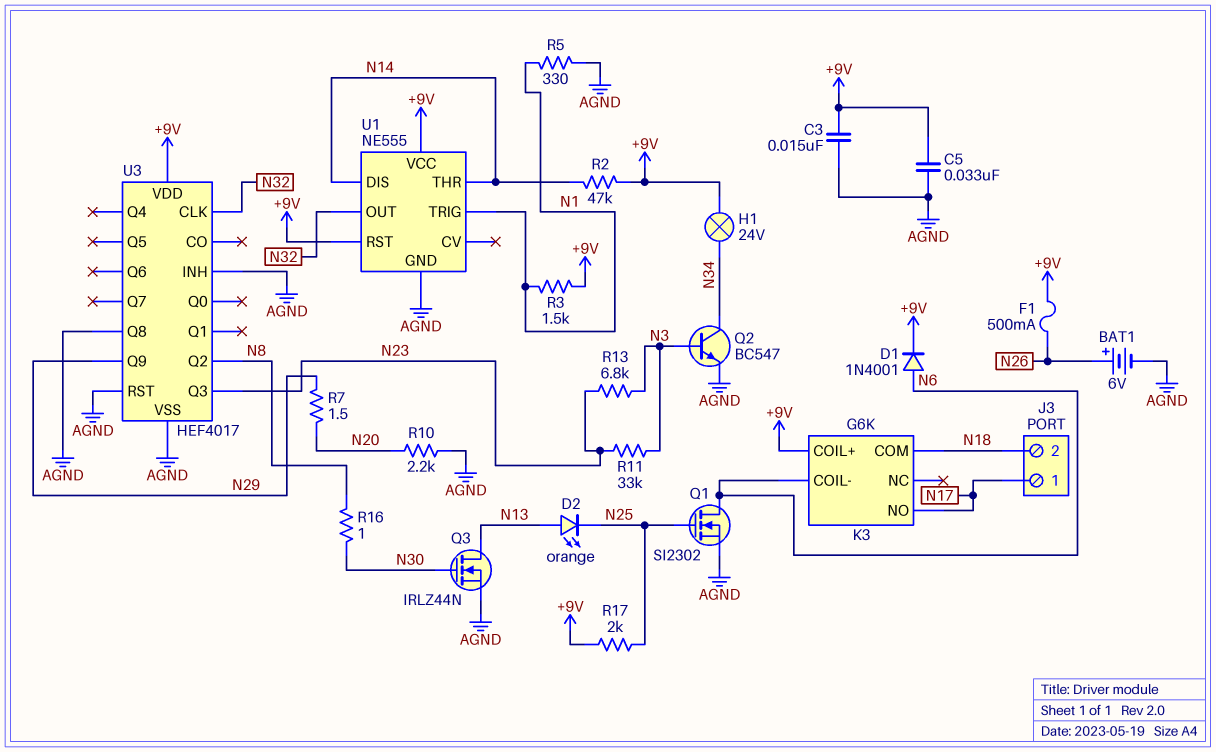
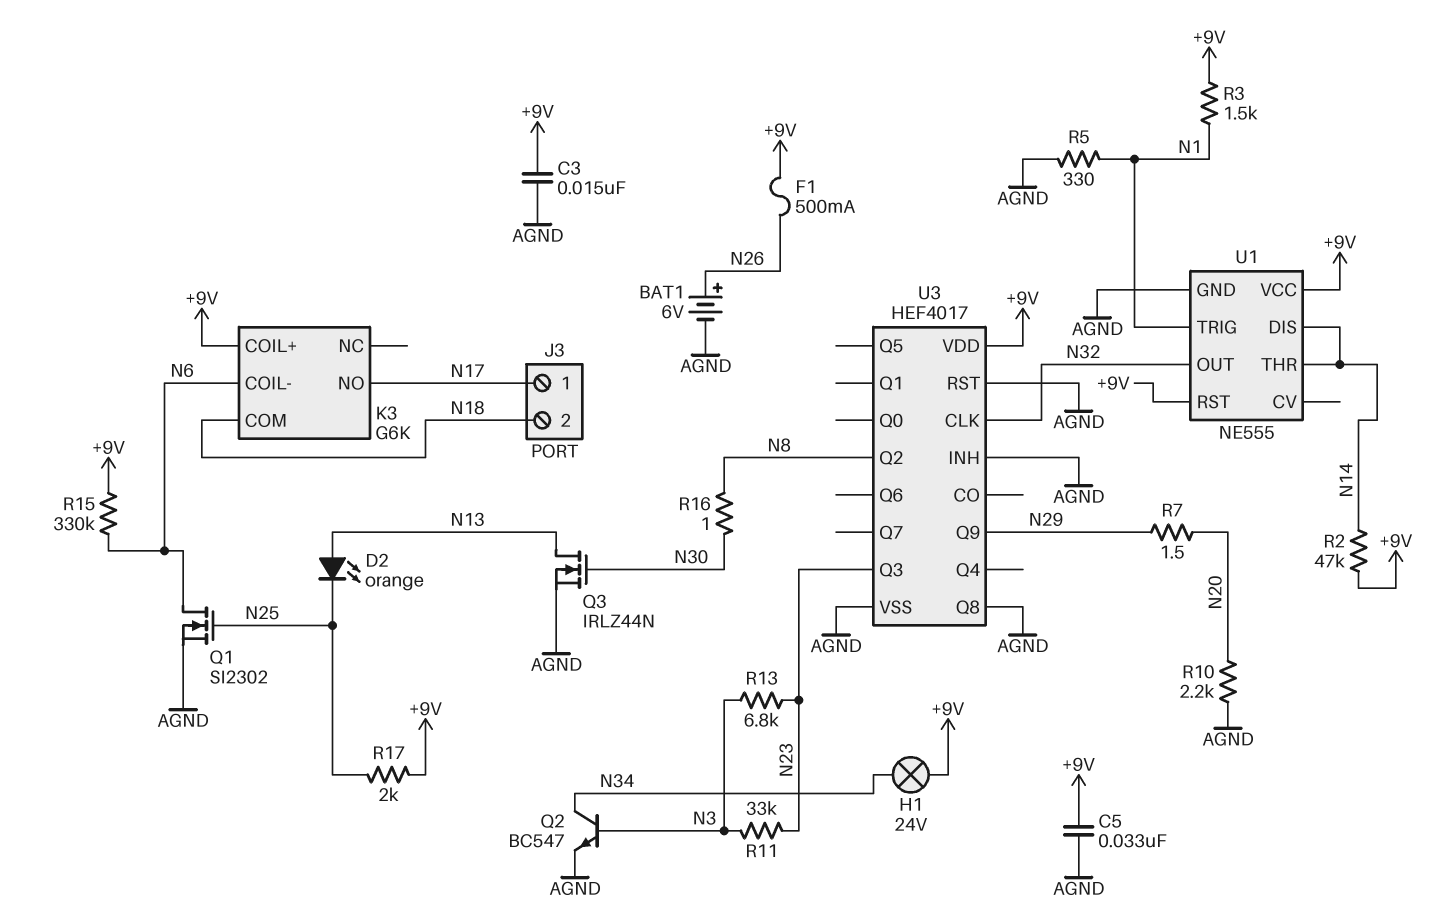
D1: diode 1N4001 (A N6, K +9V) -> none
R15: none -> 330k (+9V, N6)

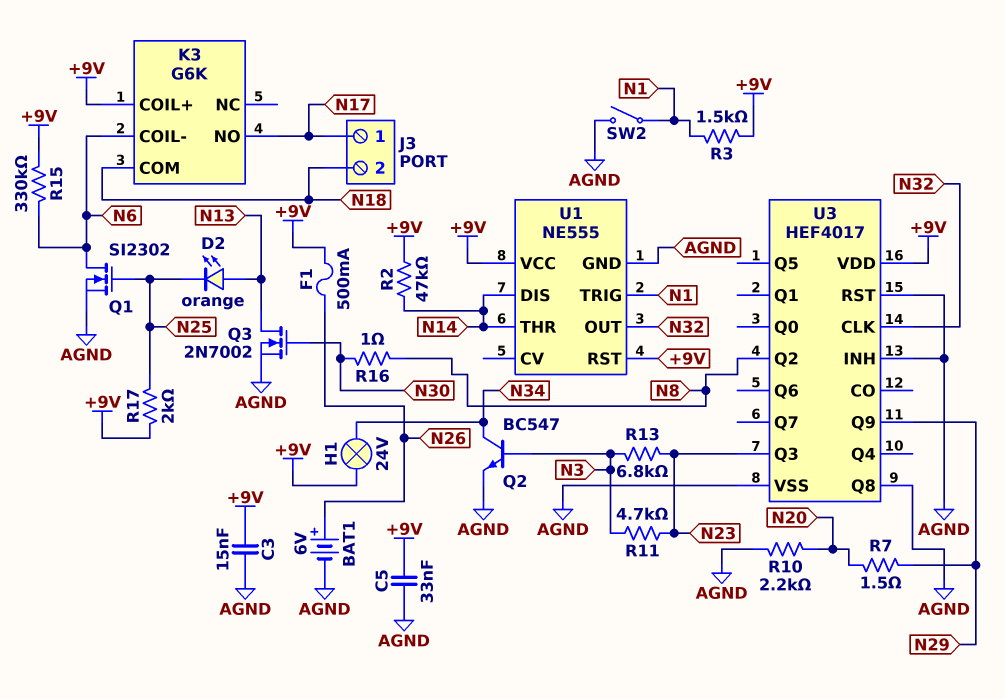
Q3: NMOS IRLZ44N (G N30, D N13, S AGND) -> NMOS 2N7002 (G N30, D N13, S AGND)
R5: 330 (AGND, N1) -> none
R11: 33k (N3, N23) -> 4.7k (N3, N23)
SW2: none -> switch (AGND, N1)

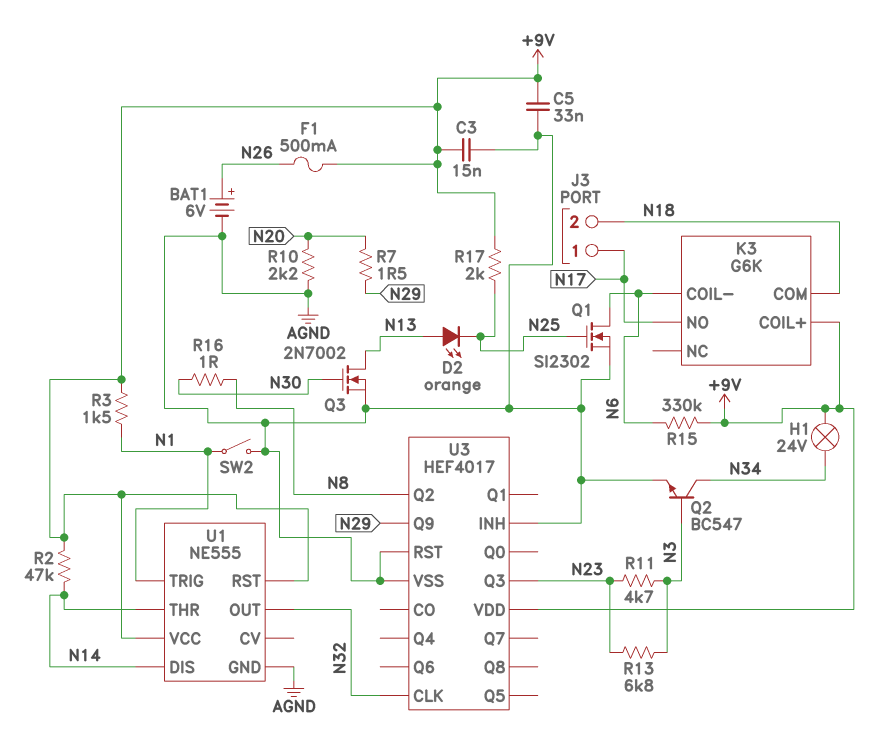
U3 pin Q8: AGND -> none

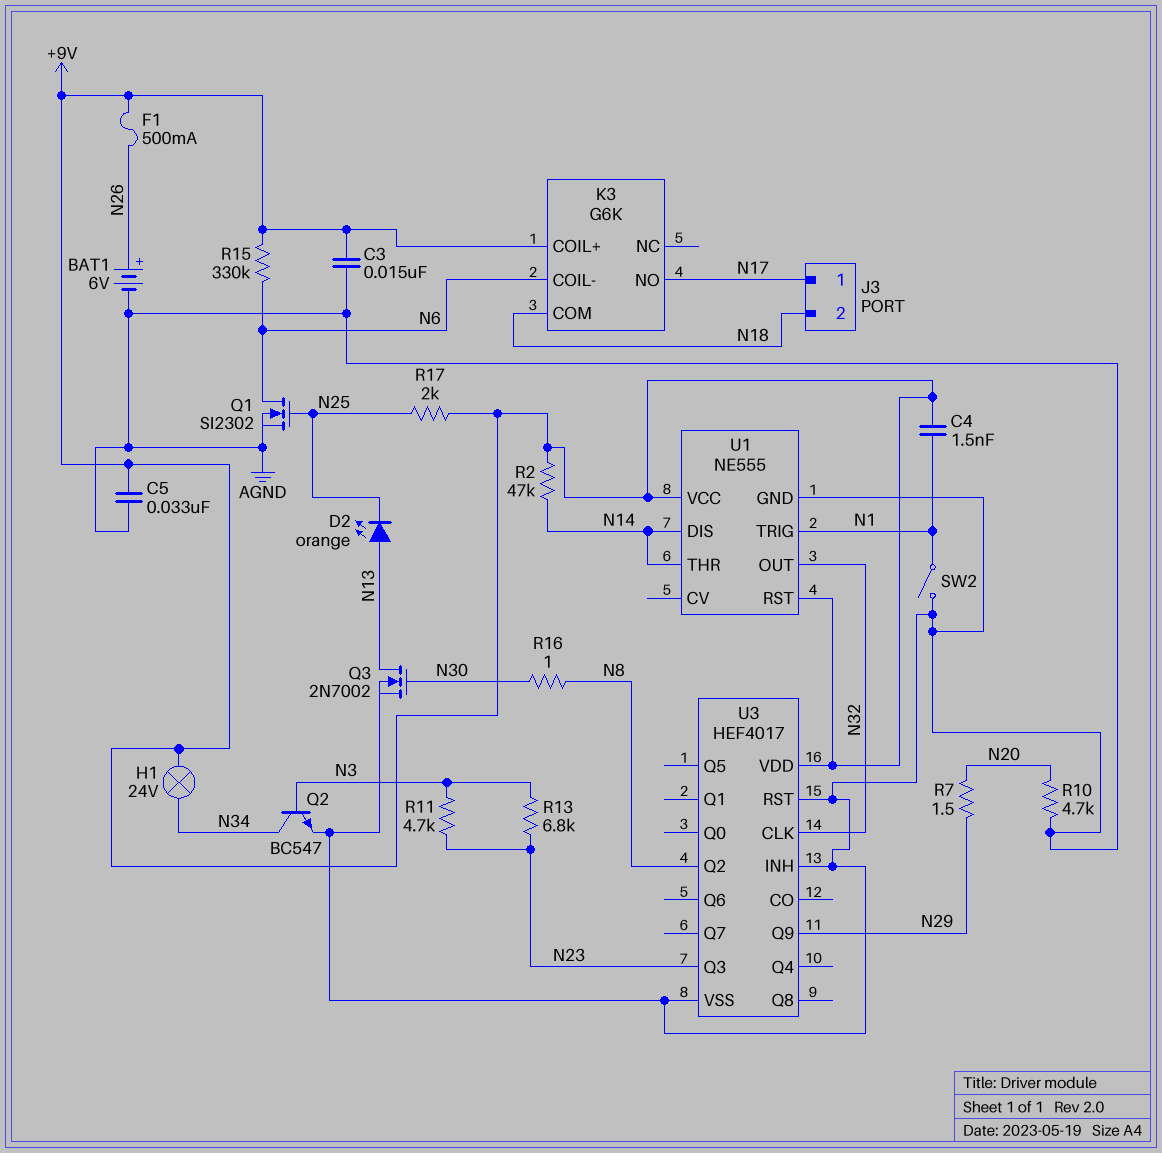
C4: none -> 1.5nF (+9V, N1)
R3: 1.5k (+9V, N1) -> none
R10: 2.2k (AGND, N20) -> 4.7k (AGND, N20)

